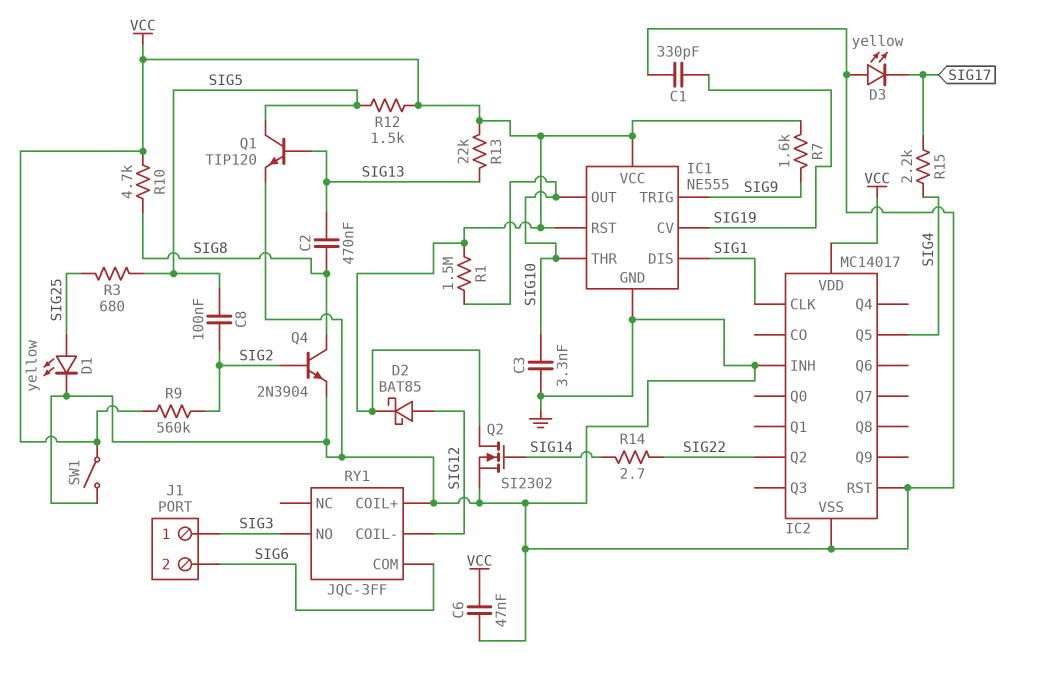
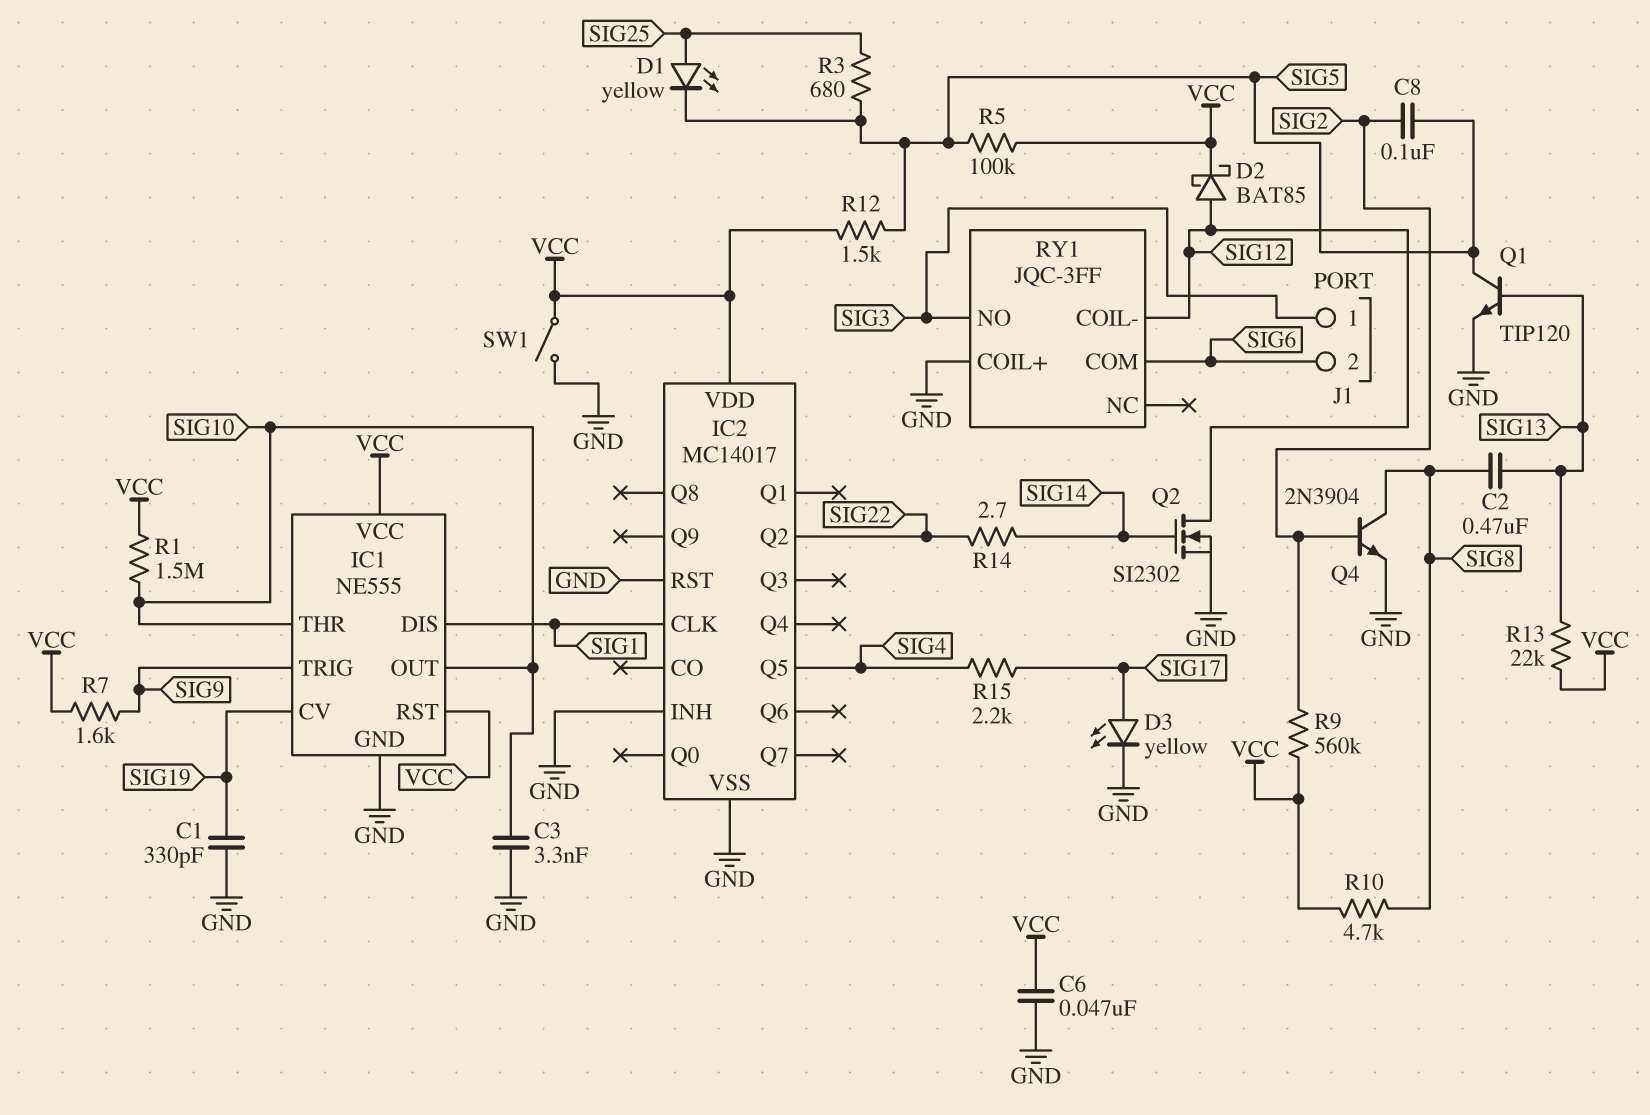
D1: LED yellow (A SIG25, K GND) -> LED yellow (A SIG25, K SIG5)
D3: LED yellow (A GND, K SIG17) -> LED yellow (A SIG17, K GND)
Q2: NMOS SI2302 (G SIG14, D VCC, S GND) -> NMOS SI2302 (G SIG14, D SIG12, S GND)
R5: none -> 100k (SIG5, VCC)

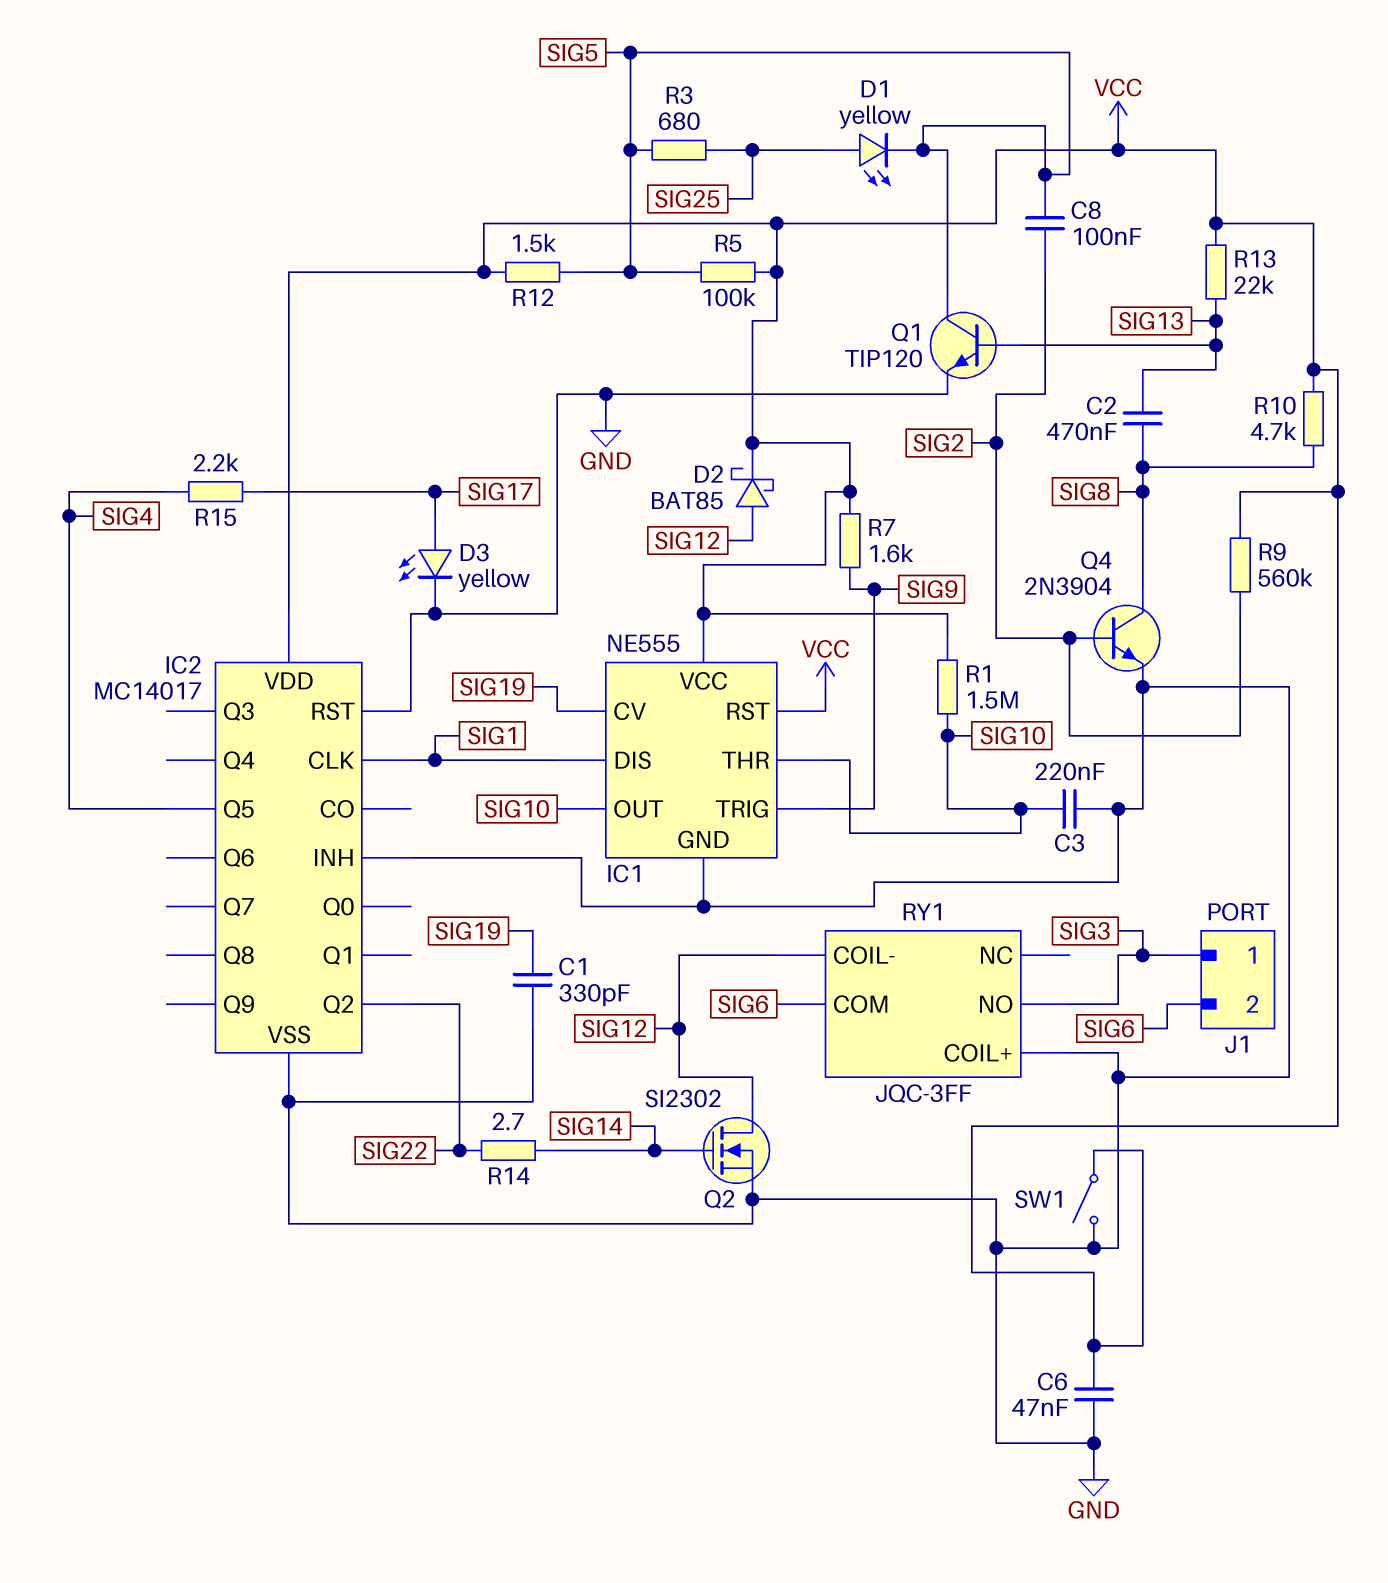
C3: 3.3nF (GND, SIG10) -> 220nF (GND, SIG10)

